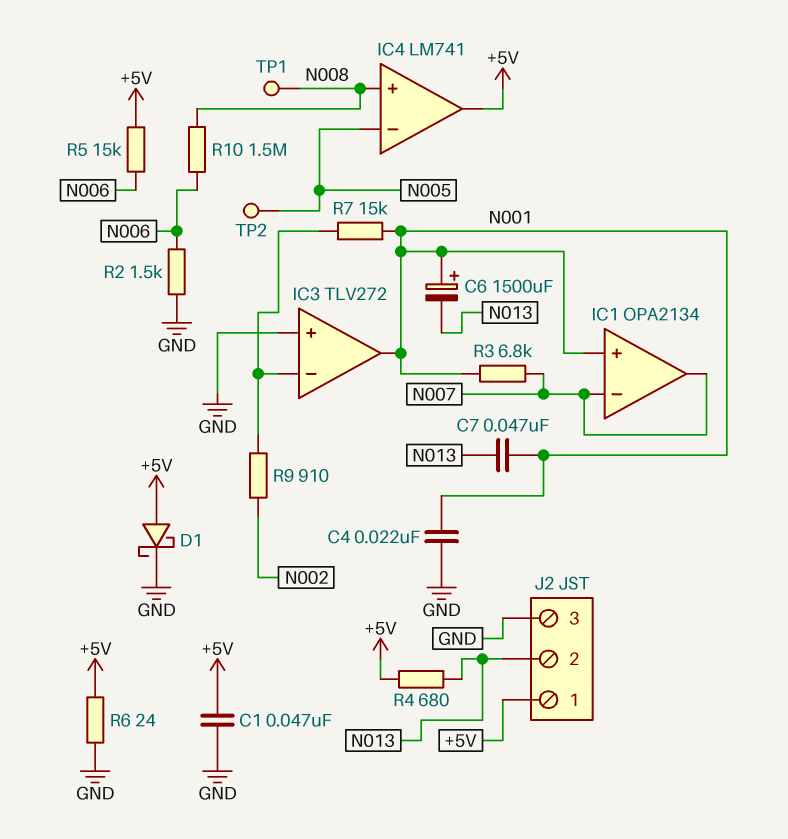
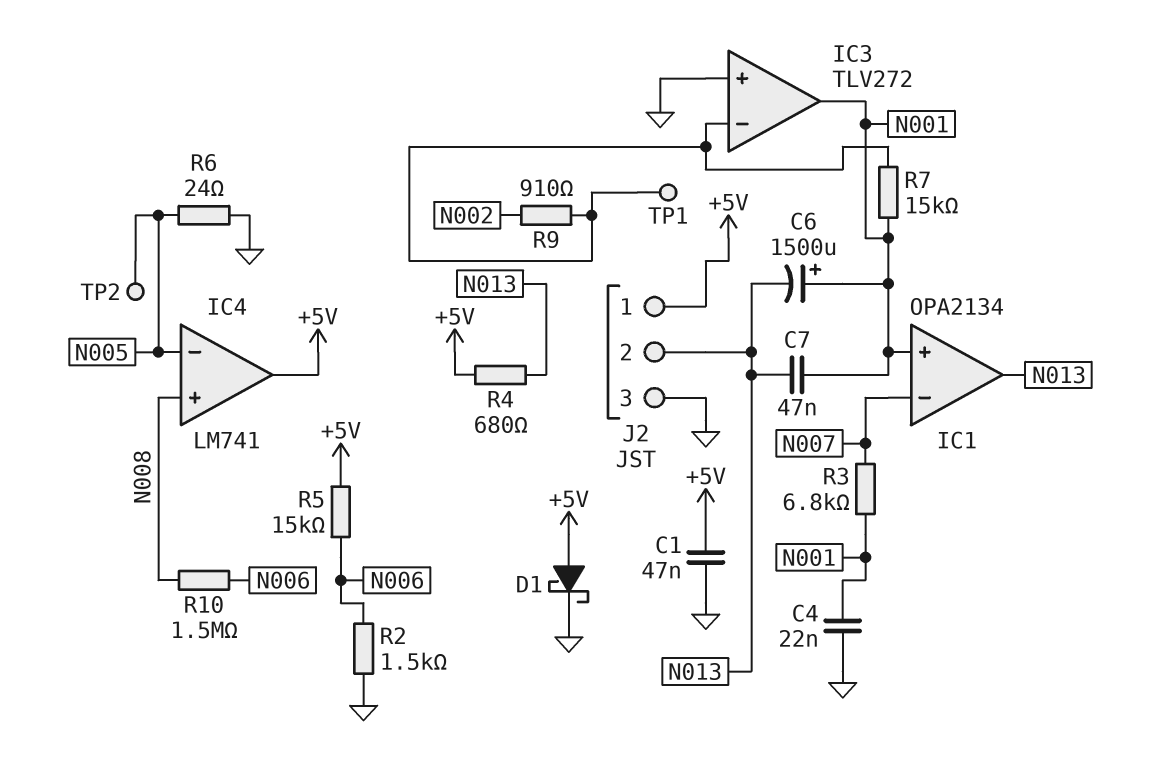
IC1 pin out: N007 -> N013
R6: 24 (+5V, GND) -> 24 (GND, N005)
TP1: test point (N008) -> test point (IC3/in-)

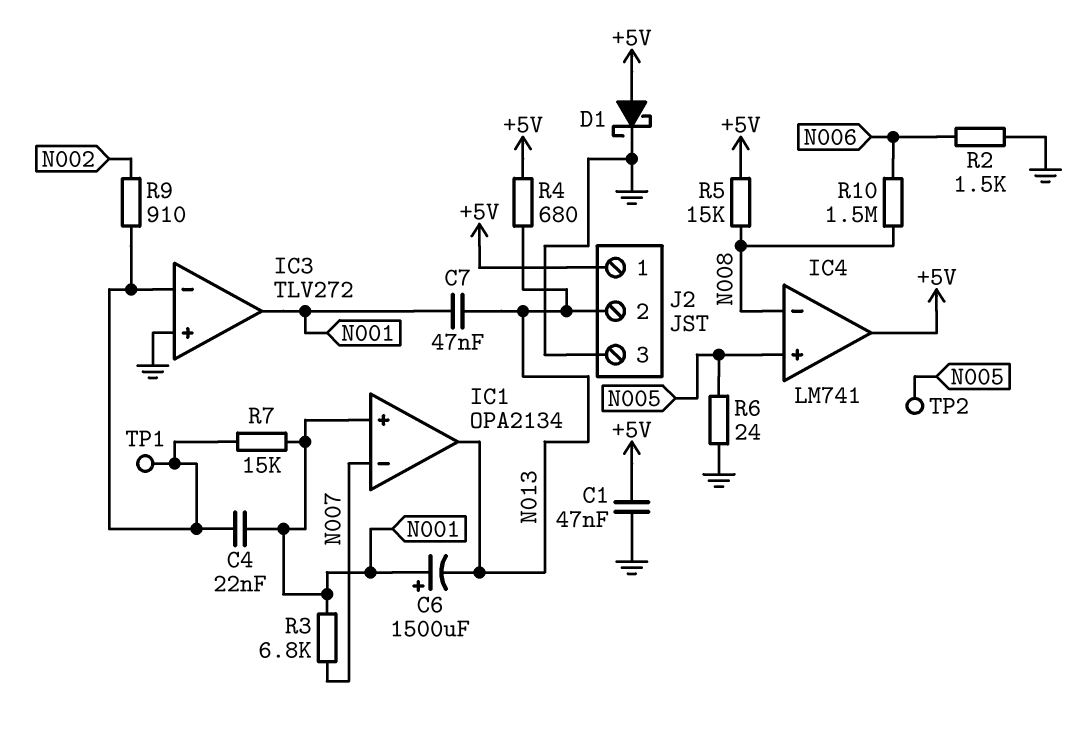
C4: 22nF (GND, N001) -> 22nF (IC3/in-, N001)
IC4 pin in+: N008 -> N005
IC4 pin in-: N005 -> N008
R5: 15k (+5V, N006) -> 15k (+5V, N008)

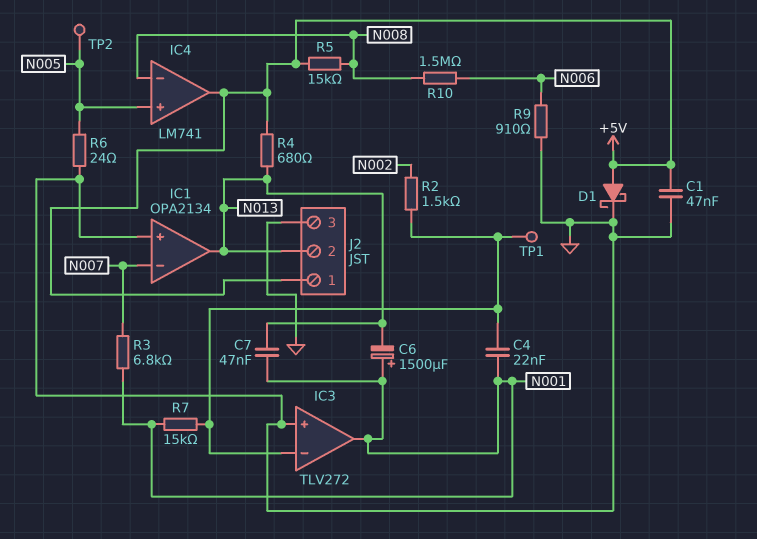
IC1 pin in+: N001 -> GND
R2: 1.5k (GND, N006) -> 1.5k (IC3/in-, N002)
R9: 910 (IC3/in-, N002) -> 910 (GND, N006)

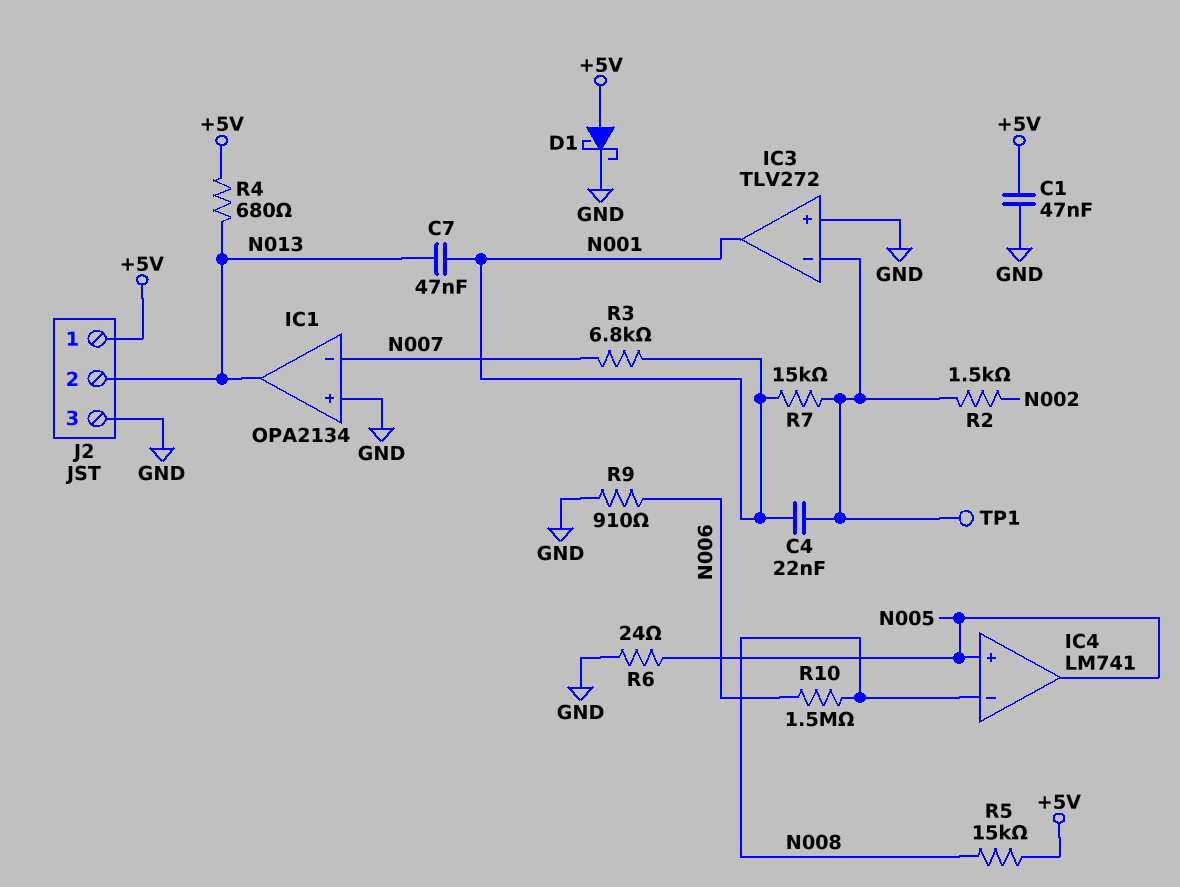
C6: 1500uF (plus N001, minus N013) -> none
IC4 pin out: +5V -> N005
TP2: test point (N005) -> none

